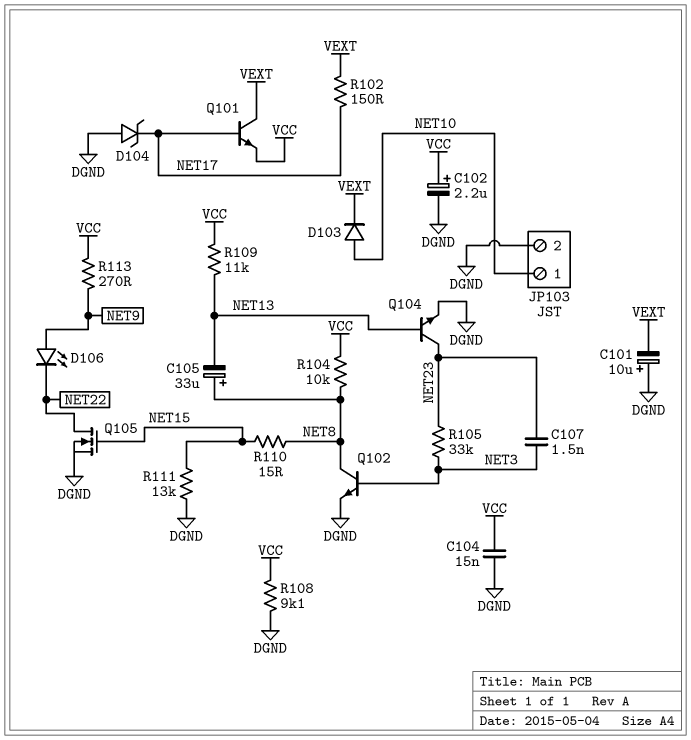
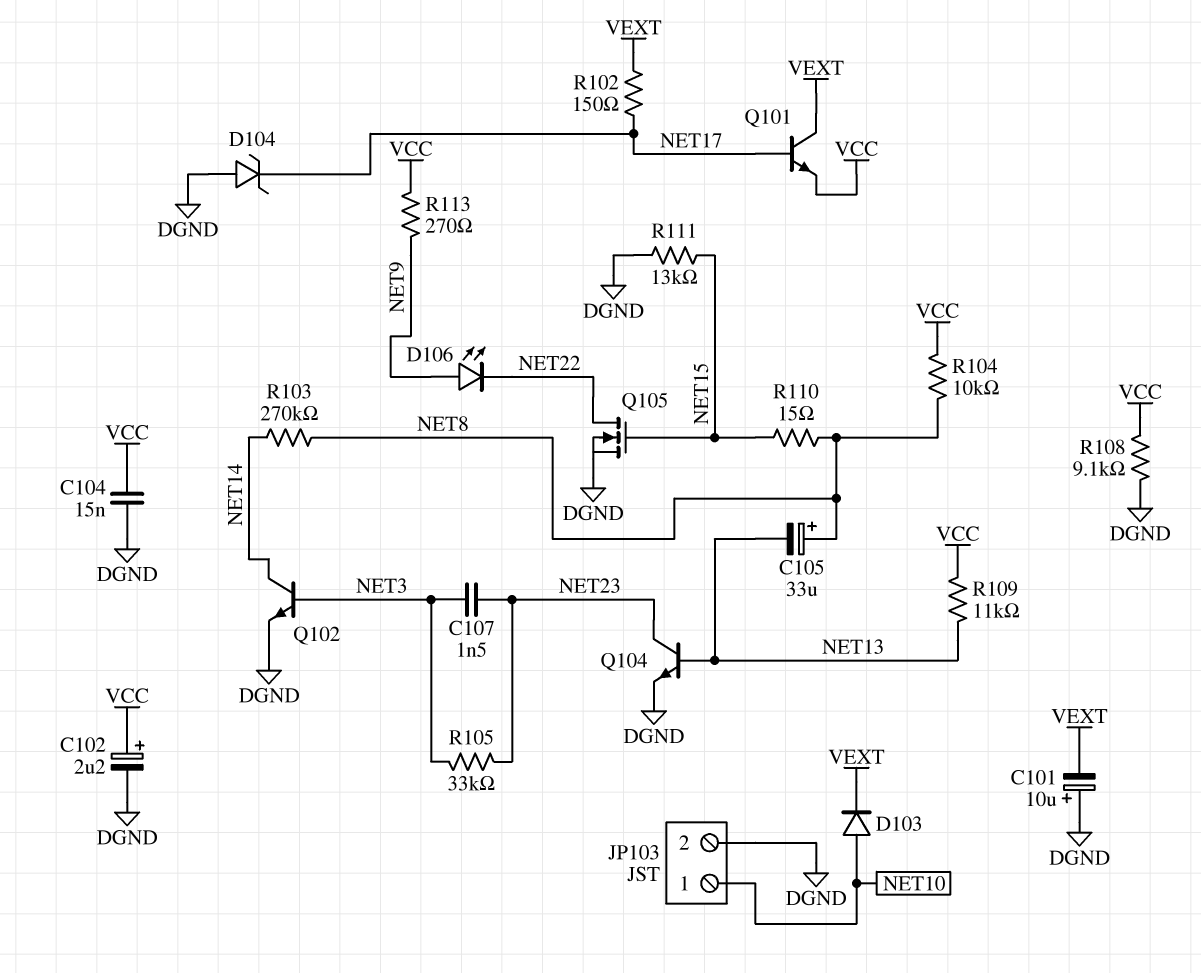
Q102: NPN (B NET3, C NET8, E DGND) -> NPN (B NET3, C NET14, E DGND)
R103: none -> 270k (NET8, NET14)

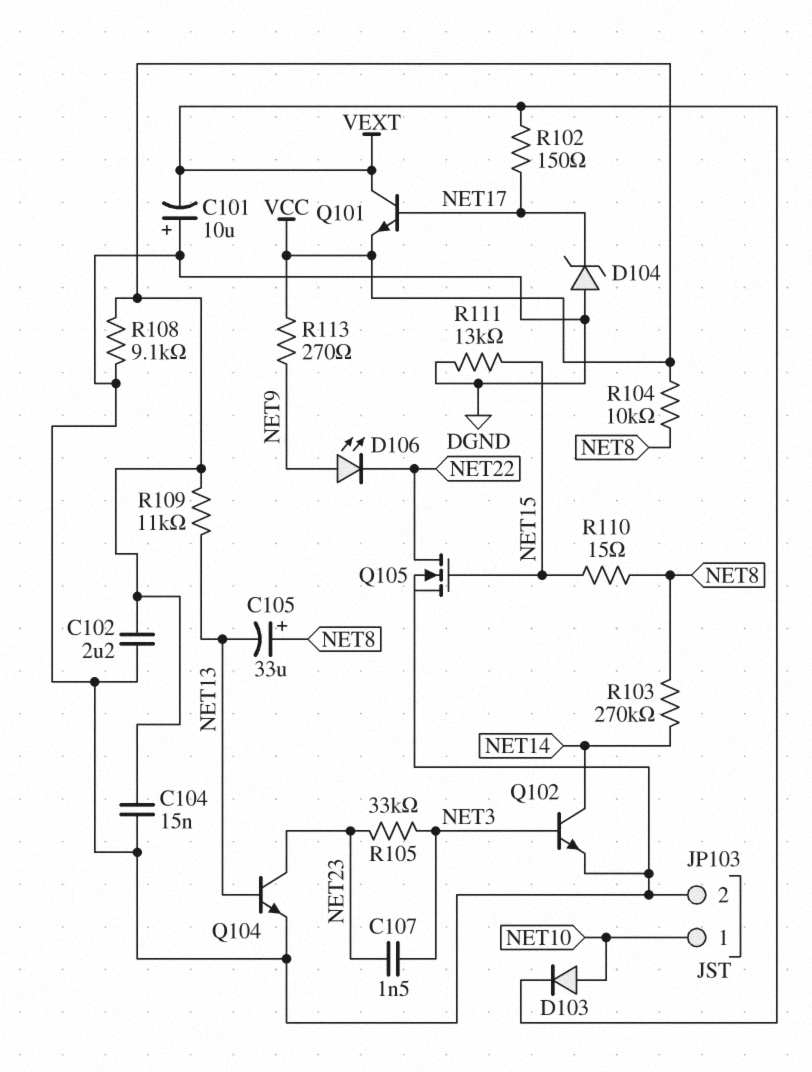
C102: 2.2uF (plus VCC, minus DGND) -> 2.2uF (DGND, VCC)

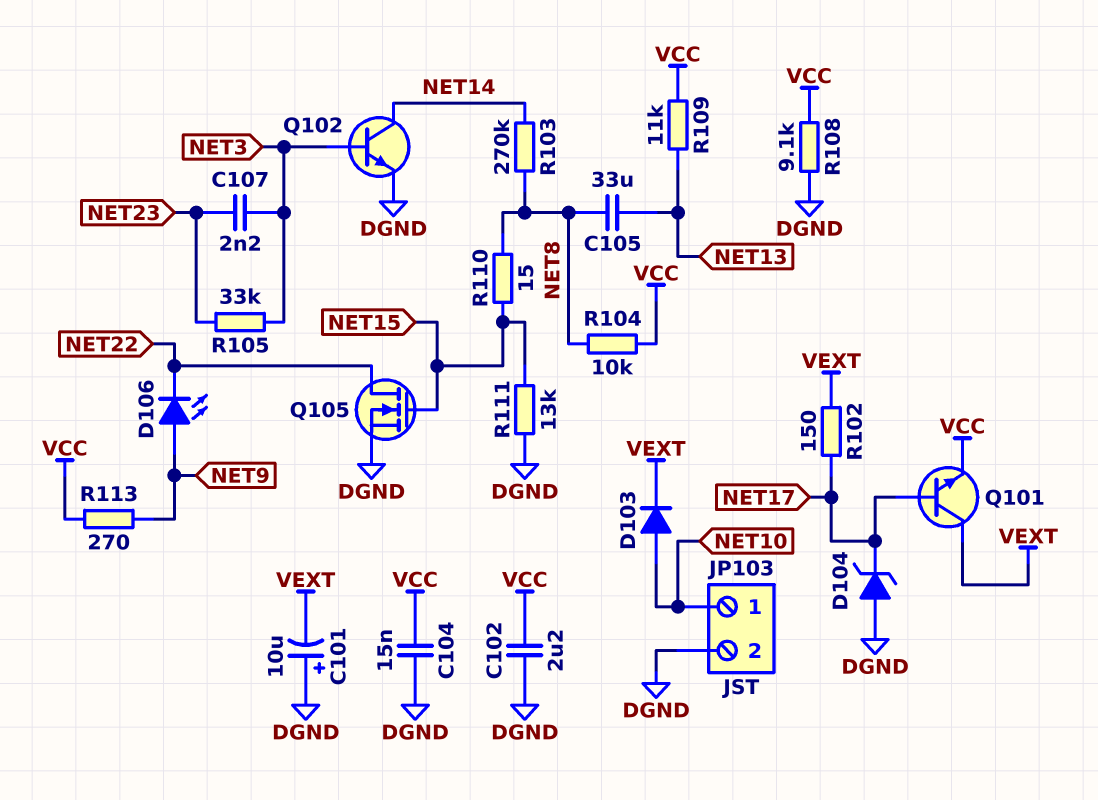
C105: 33uF (plus NET8, minus NET13) -> 33uF (NET8, NET13)
C107: 1.5nF (NET3, NET23) -> 2.2nF (NET3, NET23)
Q104: NPN (B NET13, C NET23, E DGND) -> none

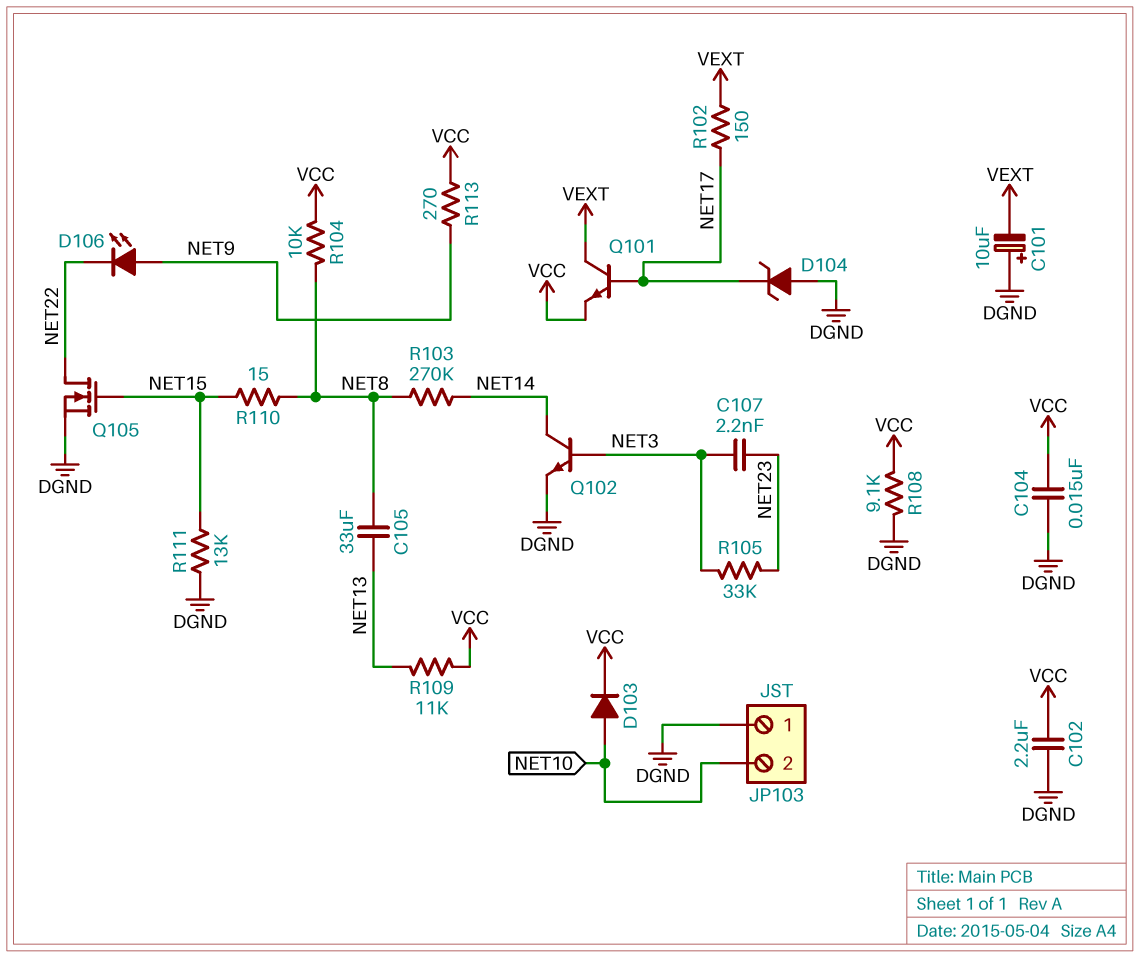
D103: diode (A NET10, K VEXT) -> diode (A NET10, K VCC)
JP103 pin 1: NET10 -> DGND
JP103 pin 2: DGND -> NET10

